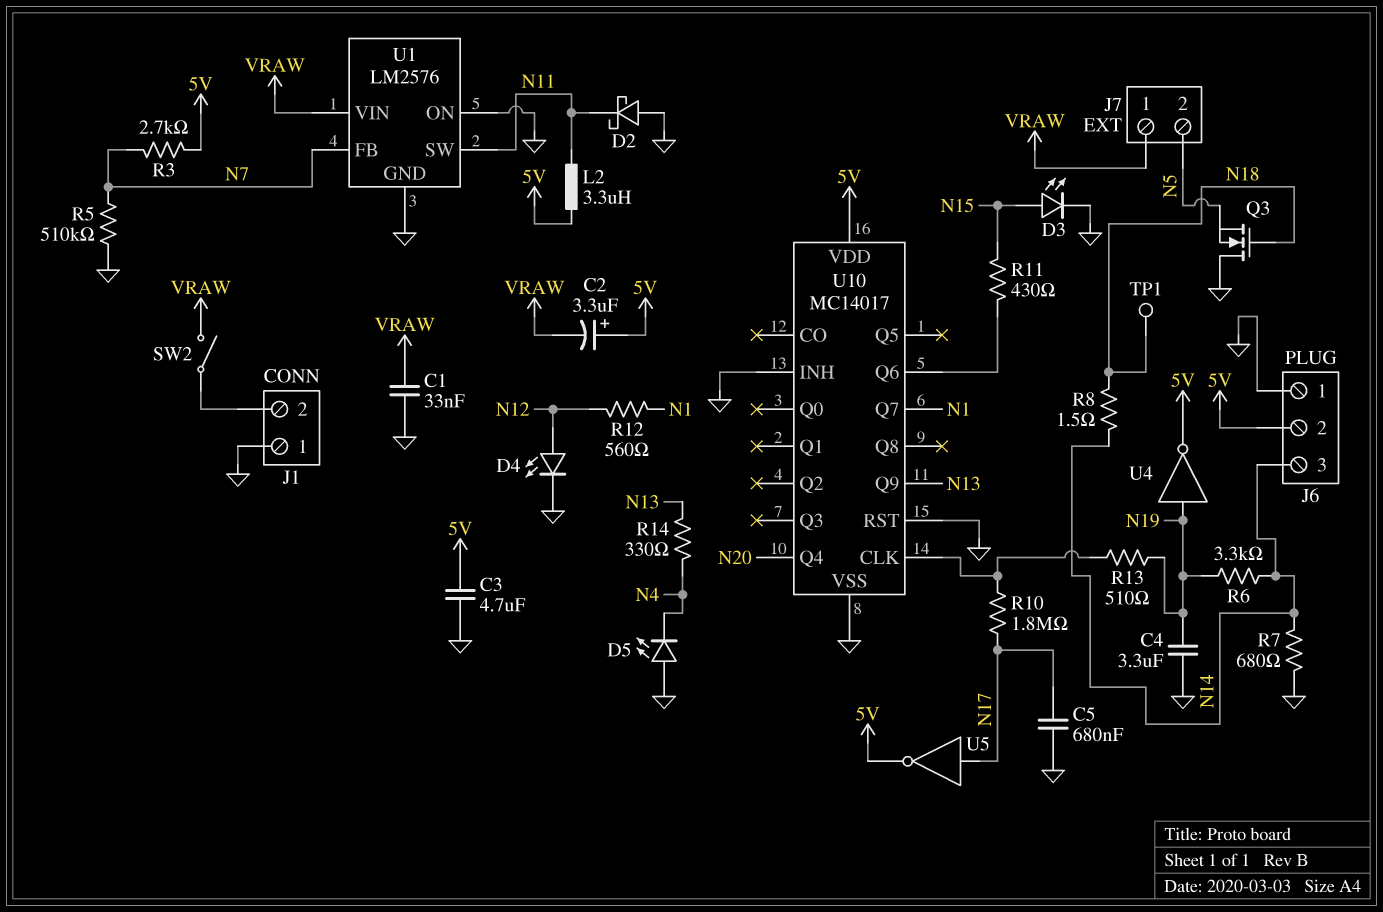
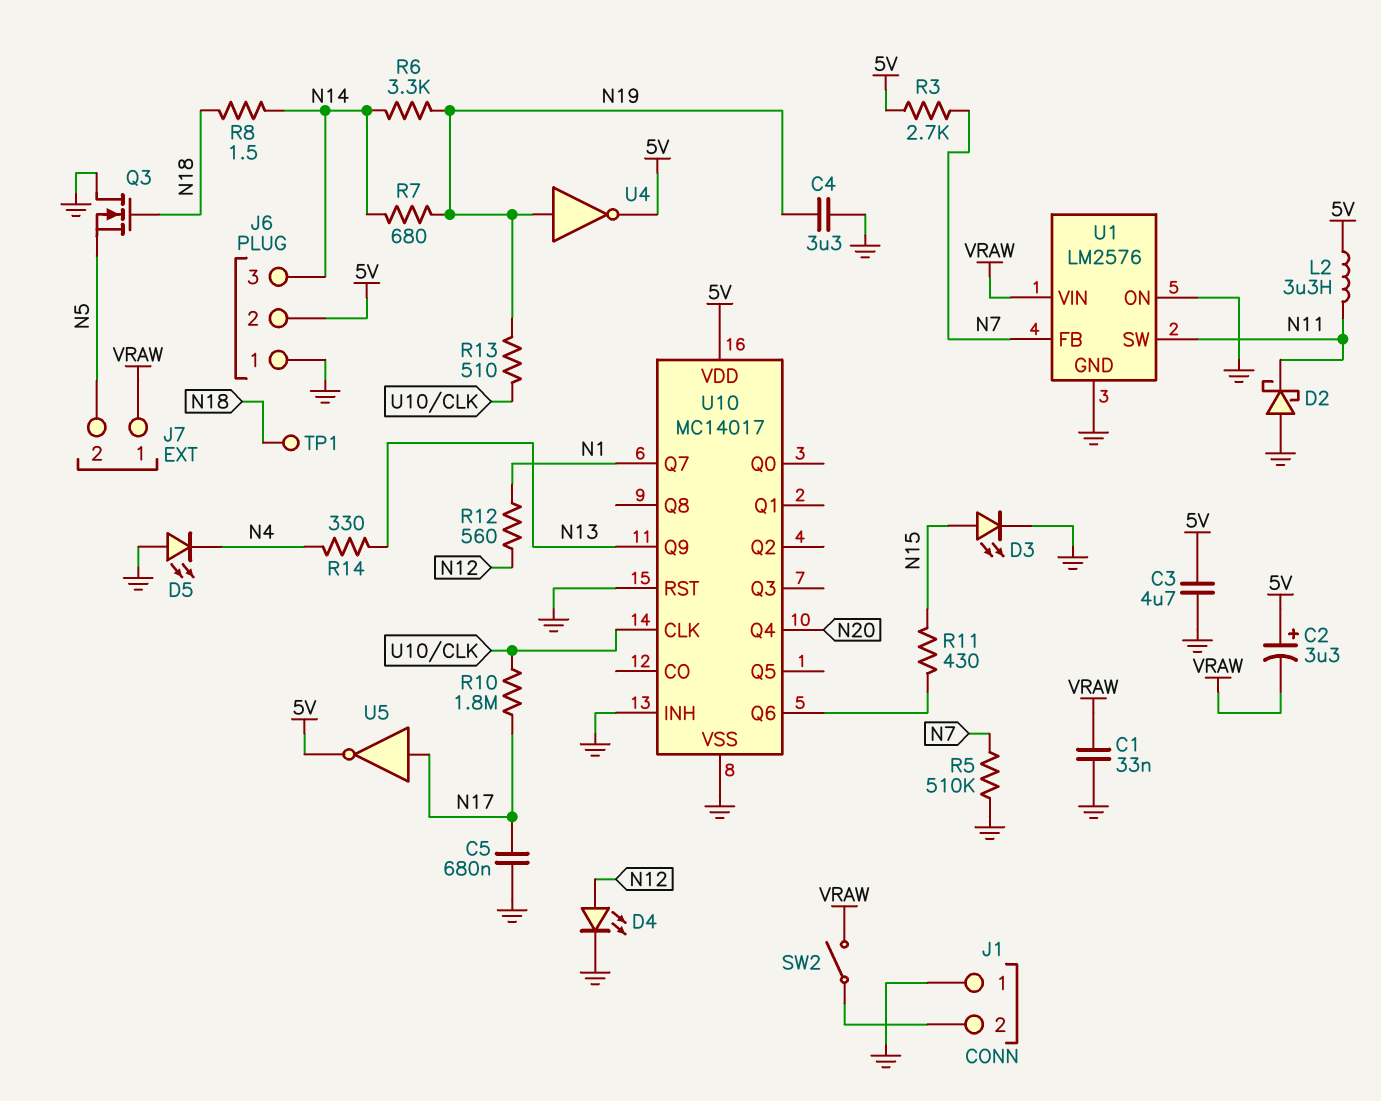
R7: 680 (GND, N14) -> 680 (N14, N19)

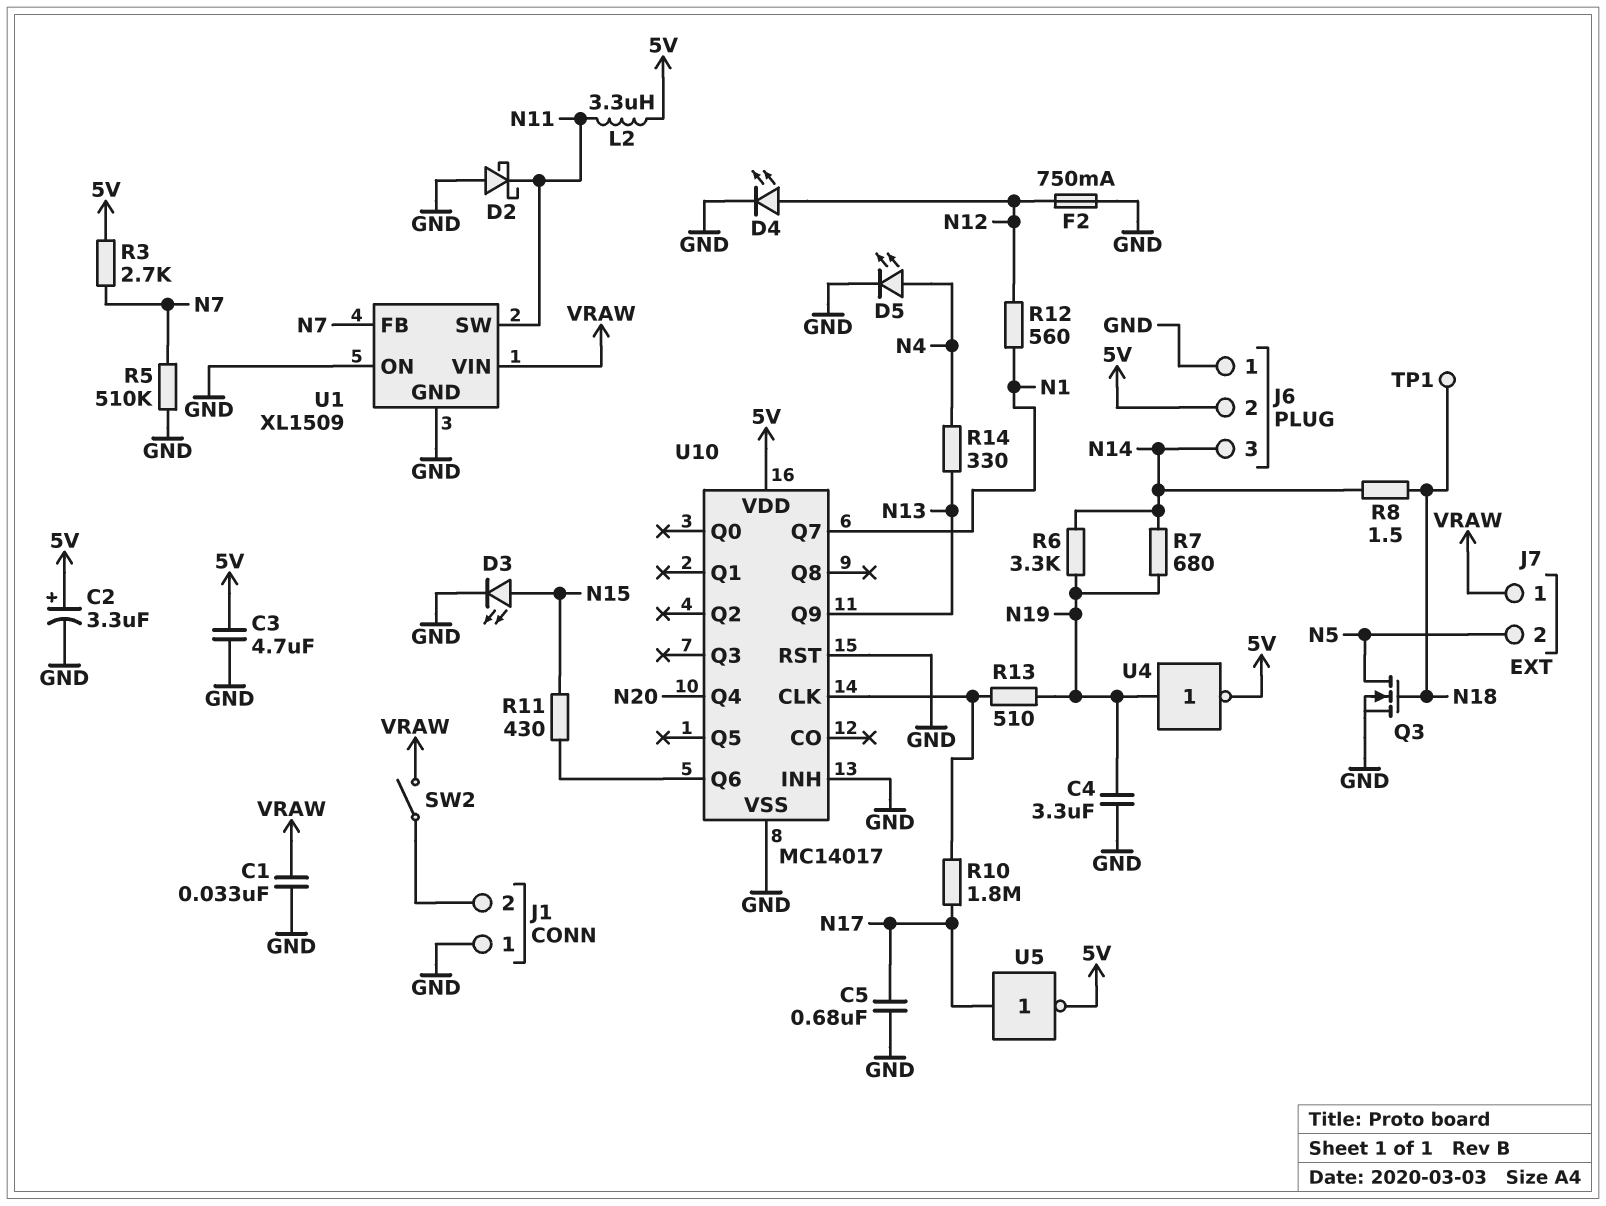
C2: 3.3uF (plus 5V, minus VRAW) -> 3.3uF (plus 5V, minus GND)
D5: LED (A GND, K N4) -> LED (A N4, K GND)
F2: none -> 750mA (GND, N12)
Q3: NMOS (G N18, D GND, S N5) -> NMOS (G N18, D N5, S GND)
U1: LM2576 -> XL1509

